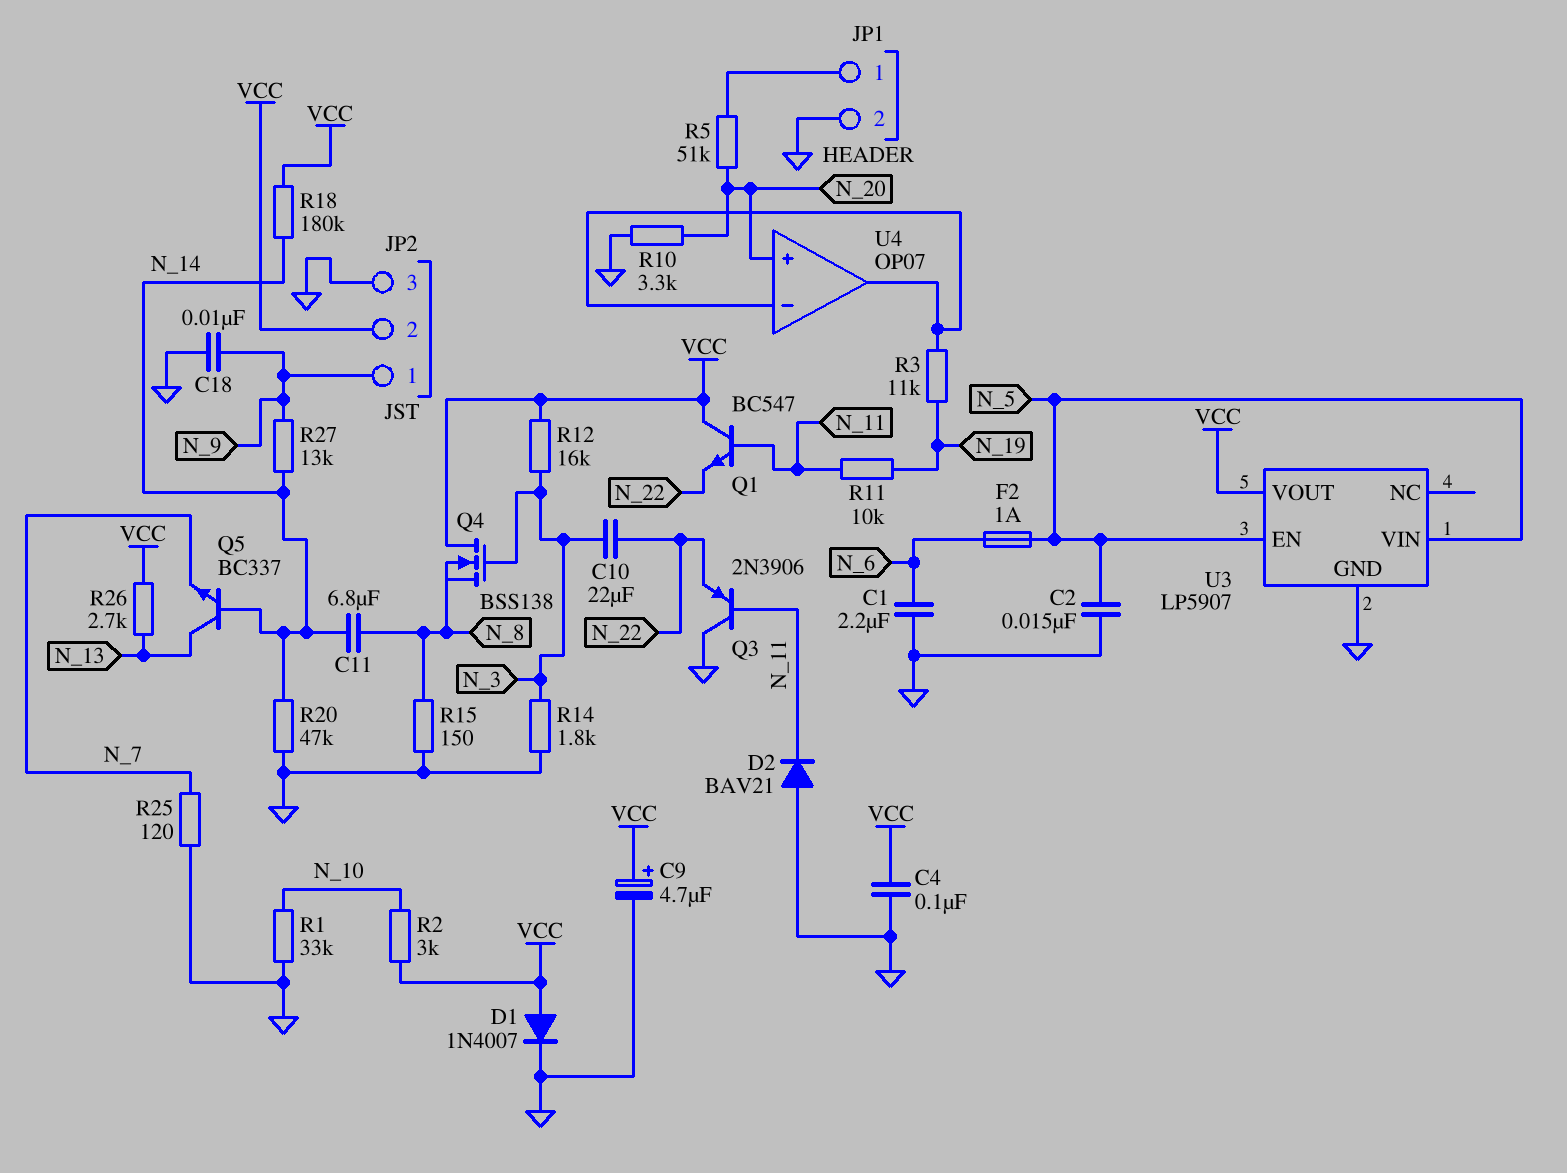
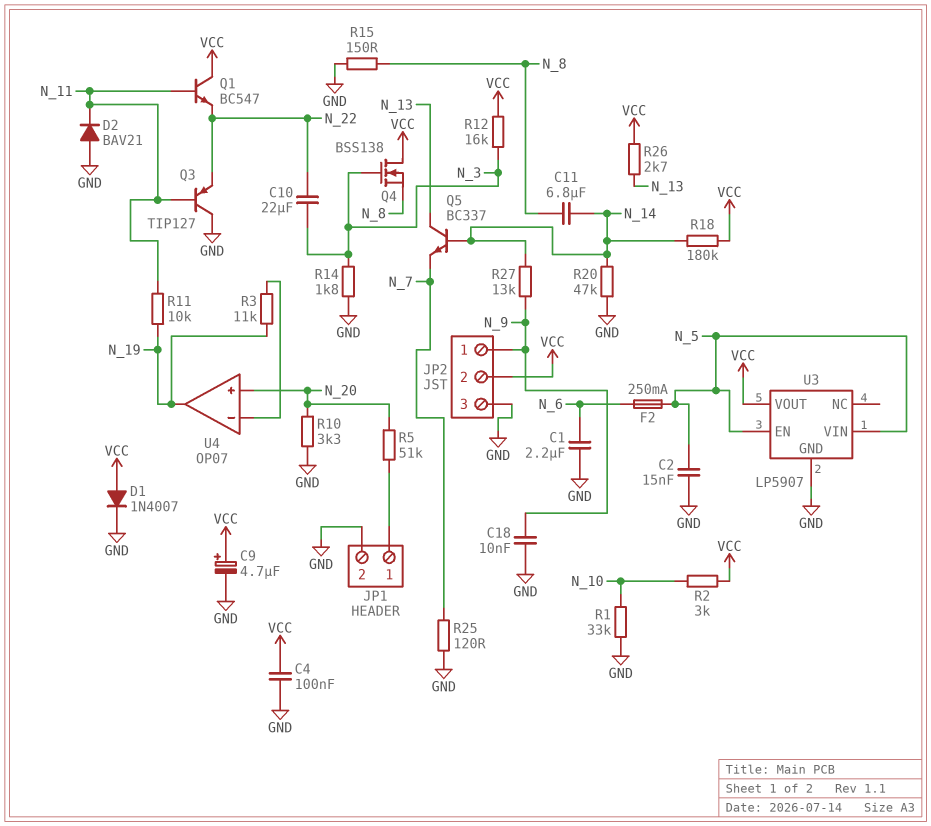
F2: 1A (N_5, N_6) -> 250mA (N_5, N_6)
Q3: PNP 2N3906 (B N_11, C GND, E N_22) -> PNP TIP127 (B N_11, C GND, E N_22)
U4 pin out: U4/in- -> N_19

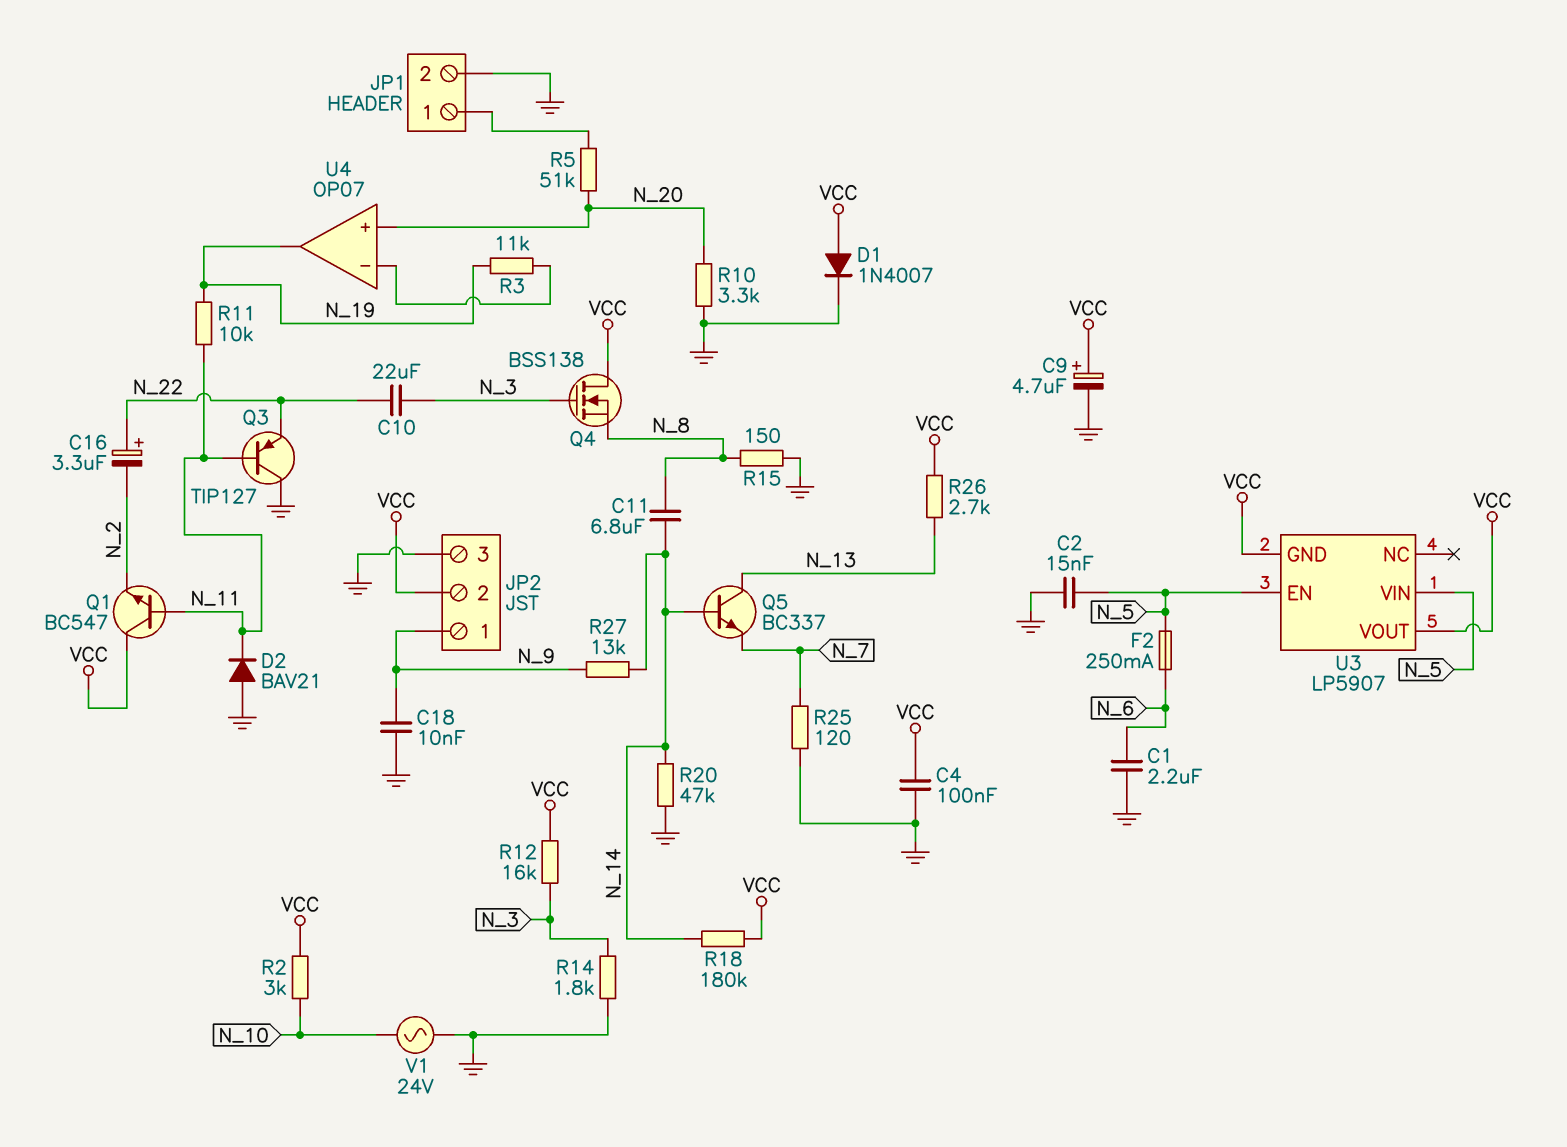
C16: none -> 3.3uF (plus N_22, minus N_2)
Q1: NPN BC547 (B N_11, C VCC, E N_22) -> NPN BC547 (B N_11, C VCC, E N_2)
R1: 33k (GND, N_10) -> none
U3 pin GND: GND -> VCC
V1: none -> AC 24V (GND, N_10)

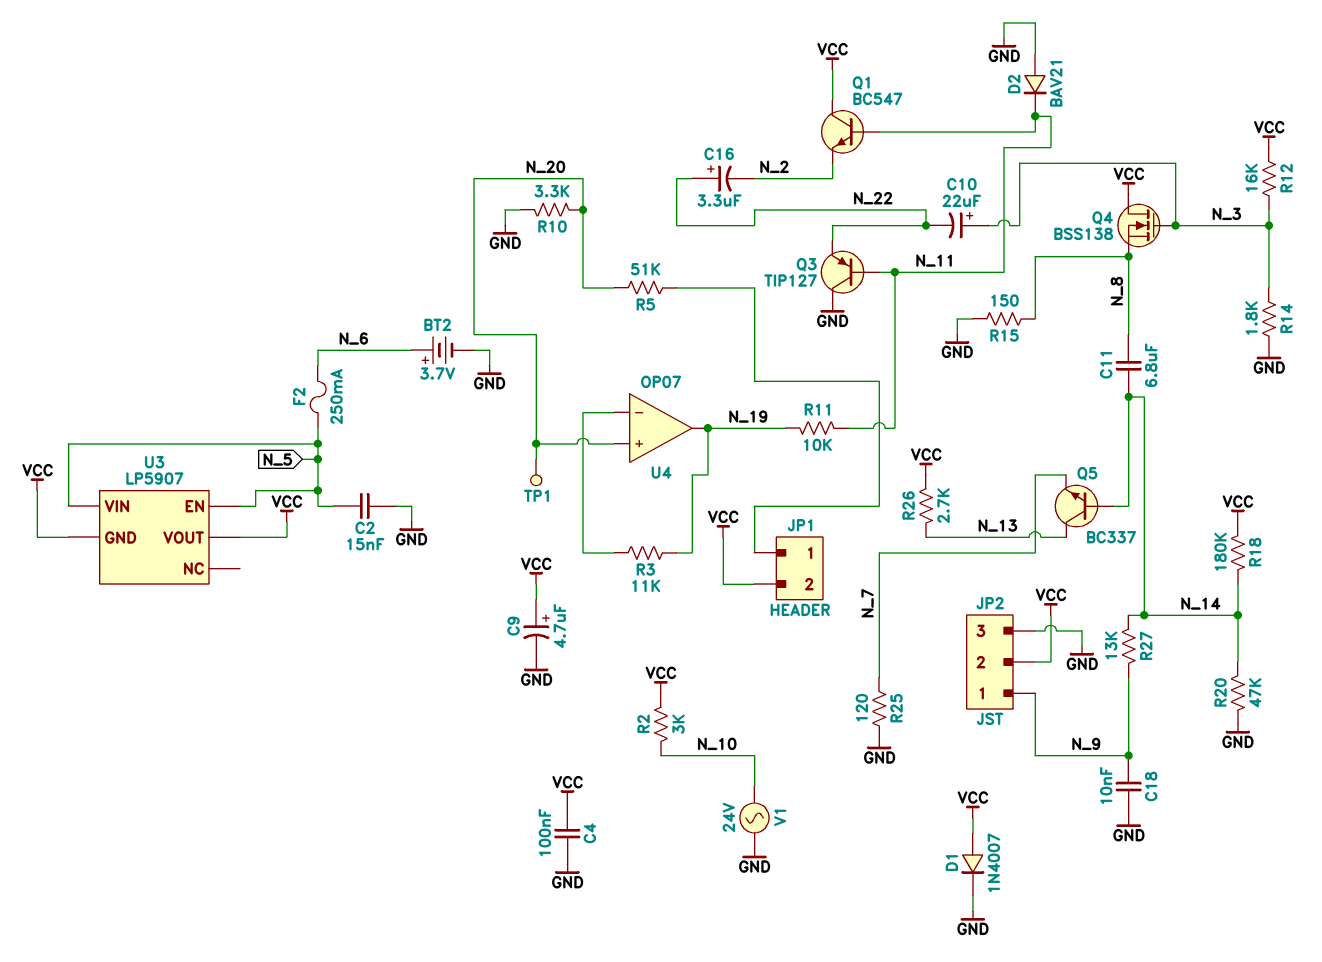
BT2: none -> 3.7V (plus N_6, minus GND)
C1: 2.2uF (GND, N_6) -> none
C10: 22uF (N_3, N_22) -> 22uF (plus N_3, minus N_22)
JP1 pin 2: GND -> VCC
TP1: none -> test point (N_20)

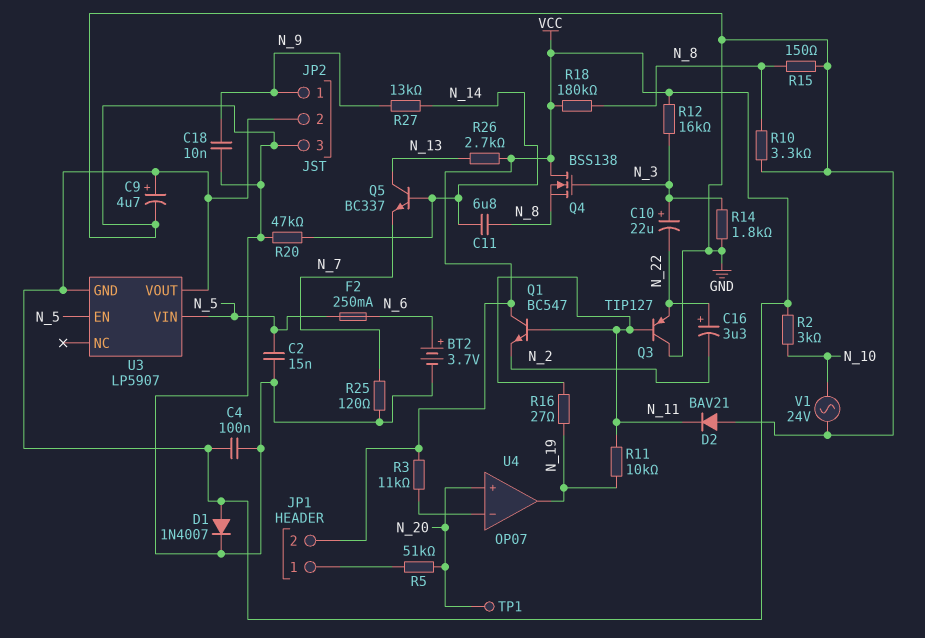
R3: 11k (N_19, U4/in-) -> 11k (U4/in-, VCC)
R10: 3.3k (GND, N_20) -> 3.3k (GND, N_8)
R16: none -> 27 (N_11, N_19)
R18: 180k (N_14, VCC) -> 180k (N_8, VCC)

